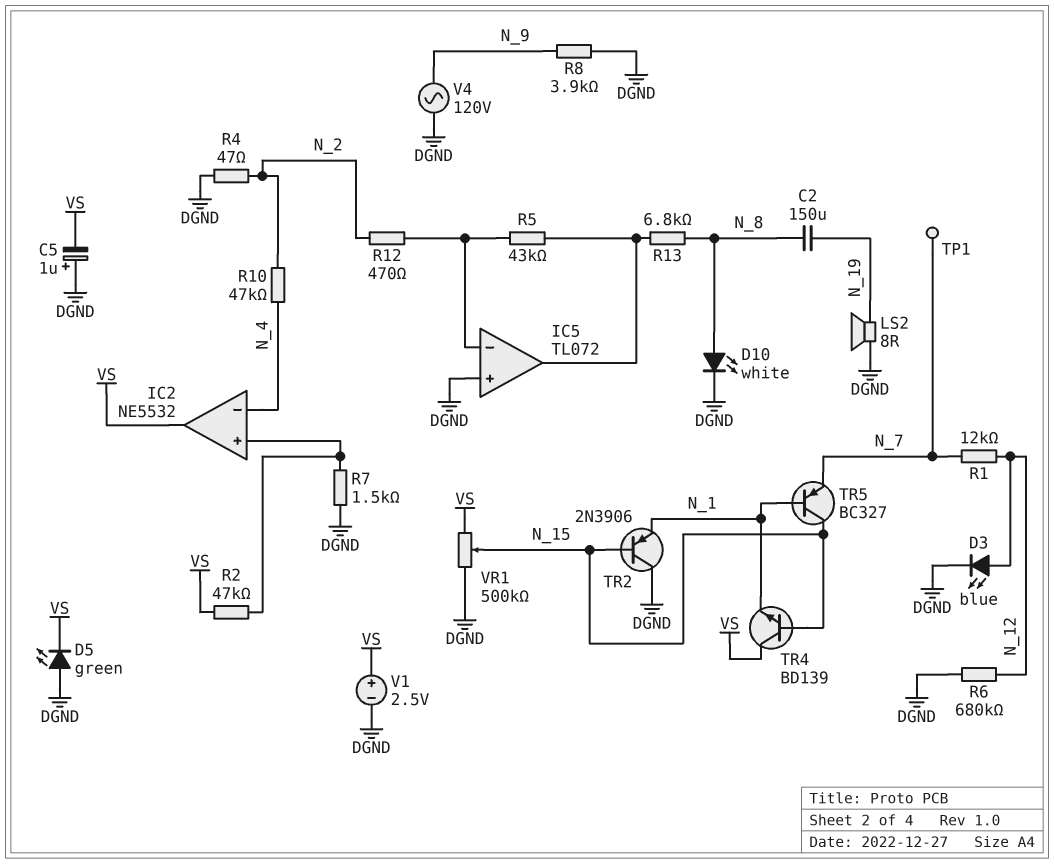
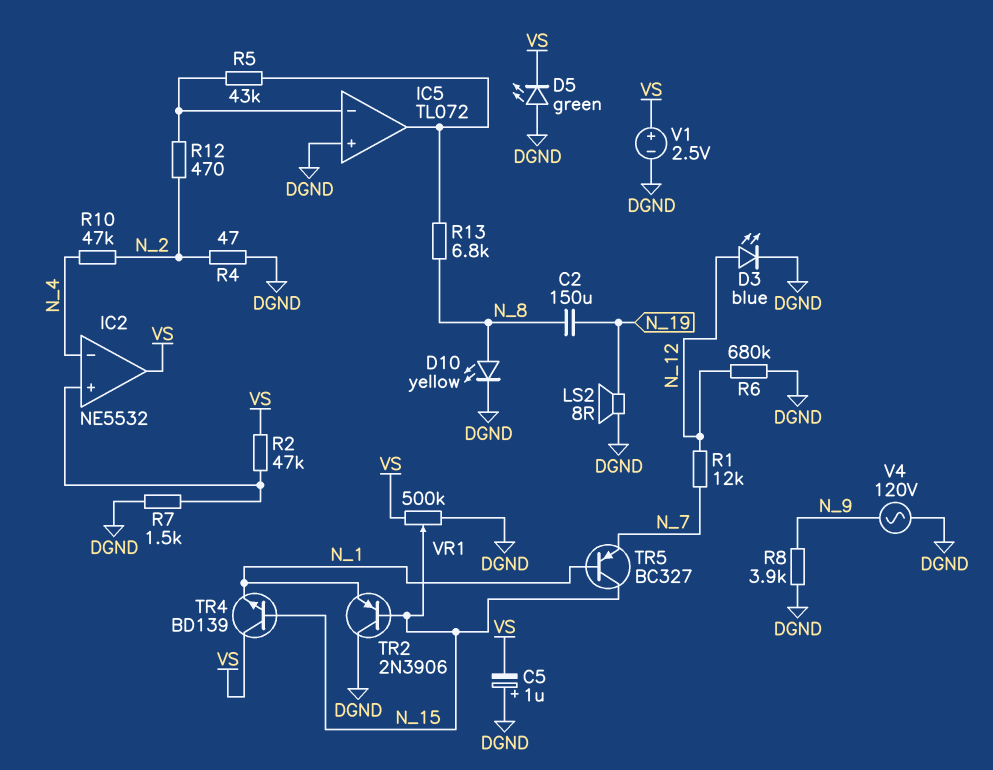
D10: LED white (A N_8, K DGND) -> LED yellow (A N_8, K DGND)
TP1: test point (N_7) -> none

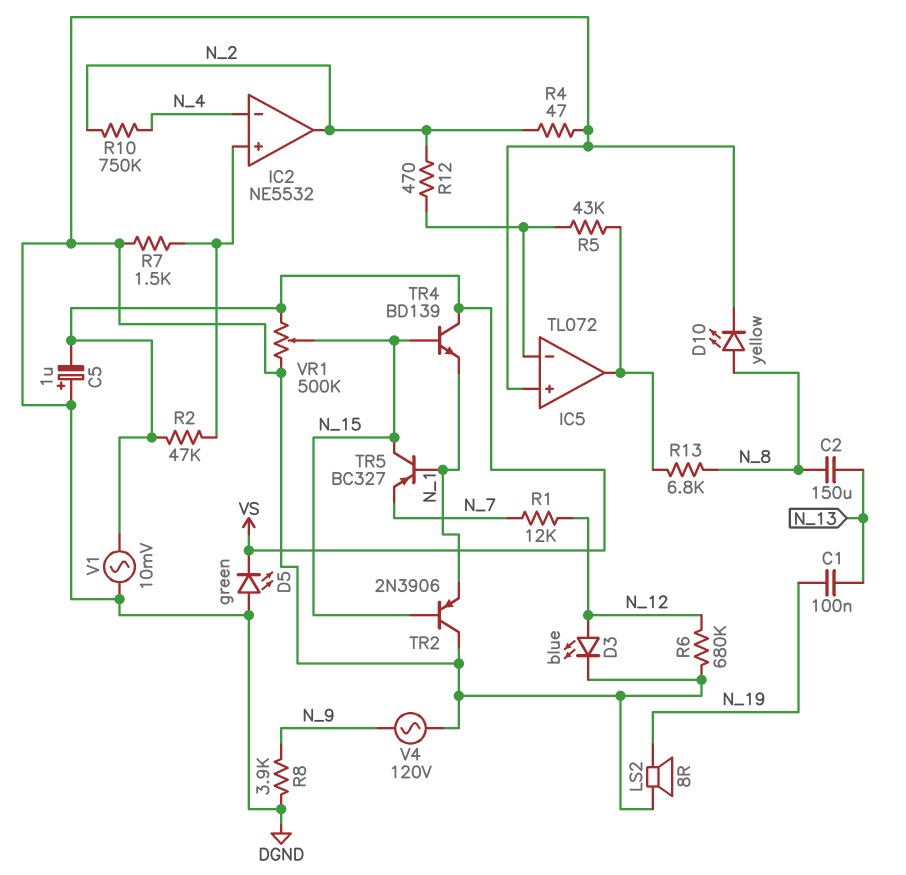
C1: none -> 100nF (N_13, N_19)
C2: 150uF (N_8, N_19) -> 150uF (N_8, N_13)
IC2 pin out: VS -> N_2
R10: 47k (N_2, N_4) -> 750k (N_2, N_4)
V1: 2.5V (plus VS, minus DGND) -> AC 10mV (DGND, VS)

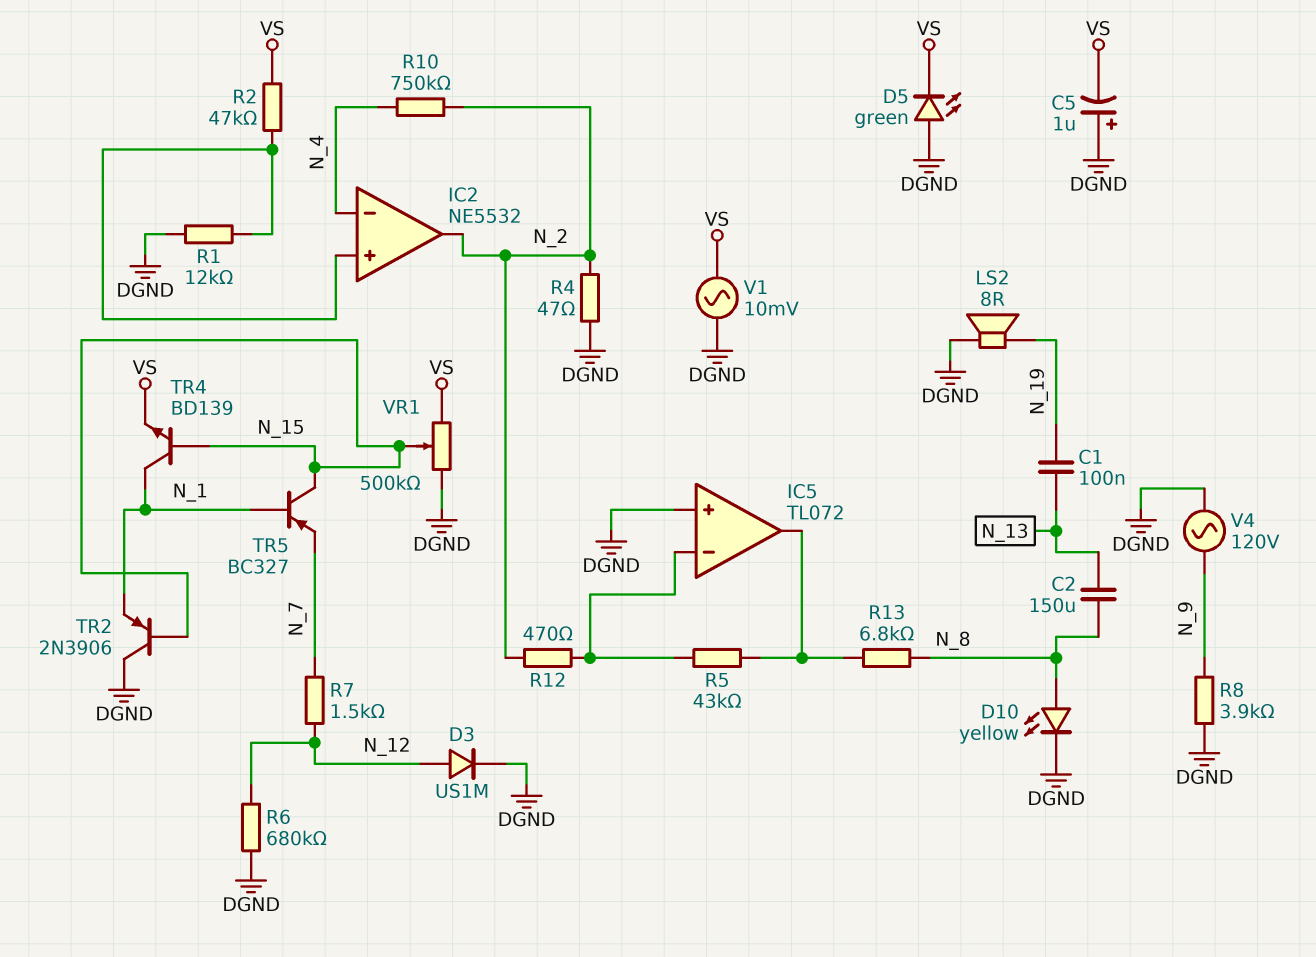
D3: LED blue (A N_12, K DGND) -> diode US1M (A N_12, K DGND)
R1: 12k (N_7, N_12) -> 12k (DGND, IC2/in+)
R7: 1.5k (DGND, IC2/in+) -> 1.5k (N_7, N_12)
TR4: NPN BD139 (B N_15, C VS, E N_1) -> NPN BD139 (B N_15, C N_1, E VS)

